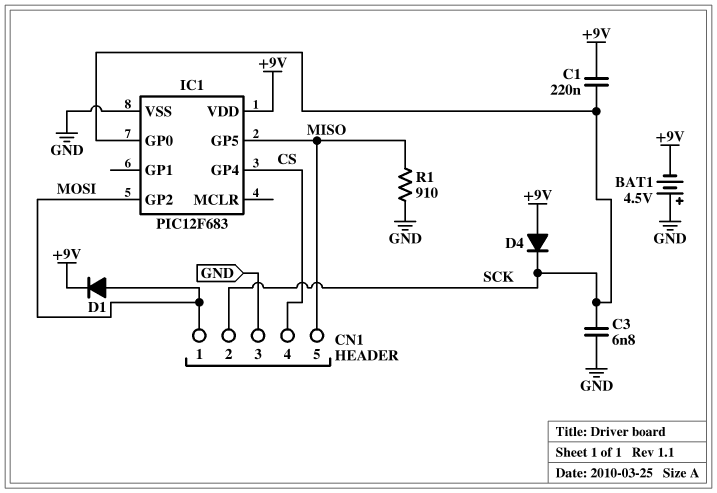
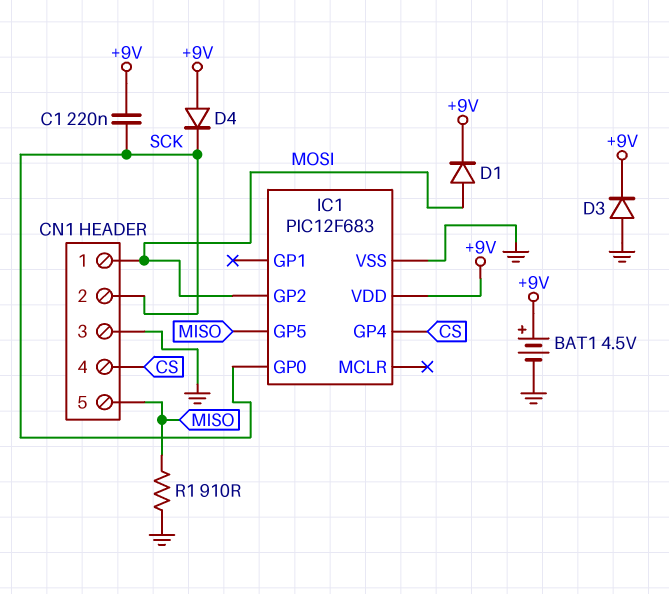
BAT1: 4.5V (plus GND, minus +9V) -> 4.5V (plus +9V, minus GND)
C3: 6.8nF (GND, SCK) -> none
D3: none -> diode (A GND, K +9V)

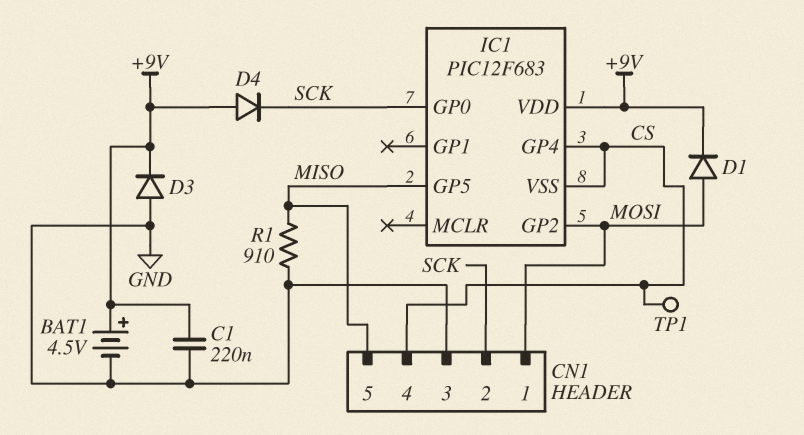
C1: 220nF (+9V, SCK) -> 220nF (+9V, GND)
IC1 pin VSS: GND -> CS
TP1: none -> test point (CS)

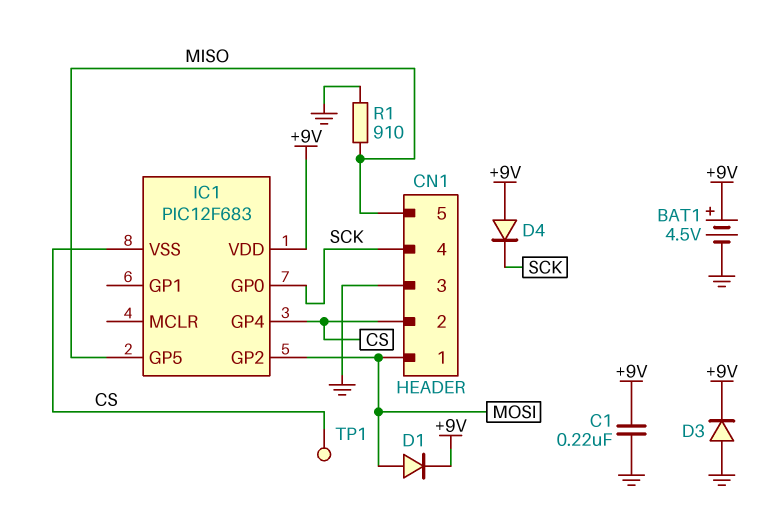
CN1 pin 2: SCK -> CS
CN1 pin 4: CS -> SCK

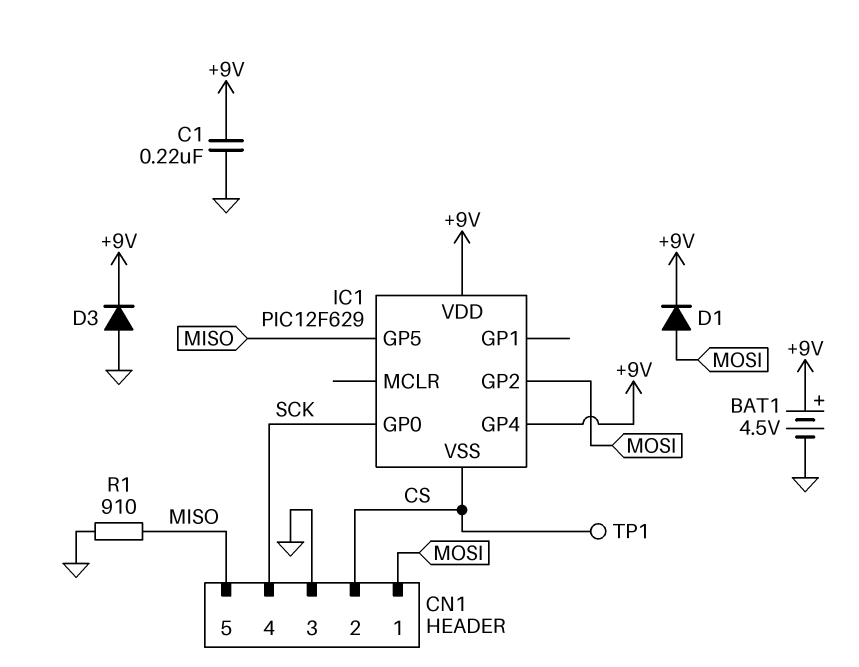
D4: diode (A +9V, K SCK) -> none
IC1: PIC12F683 -> PIC12F629
IC1 pin GP4: CS -> +9V

